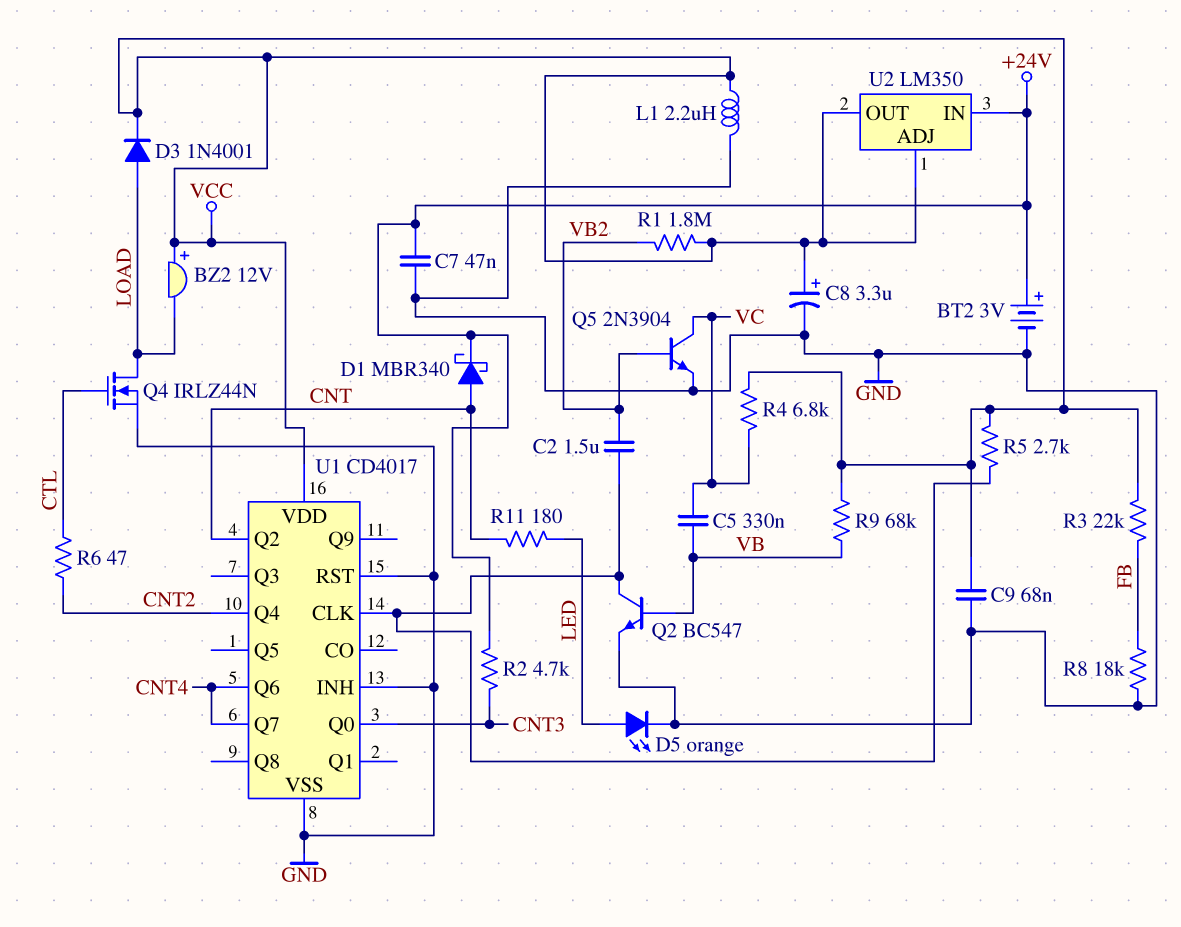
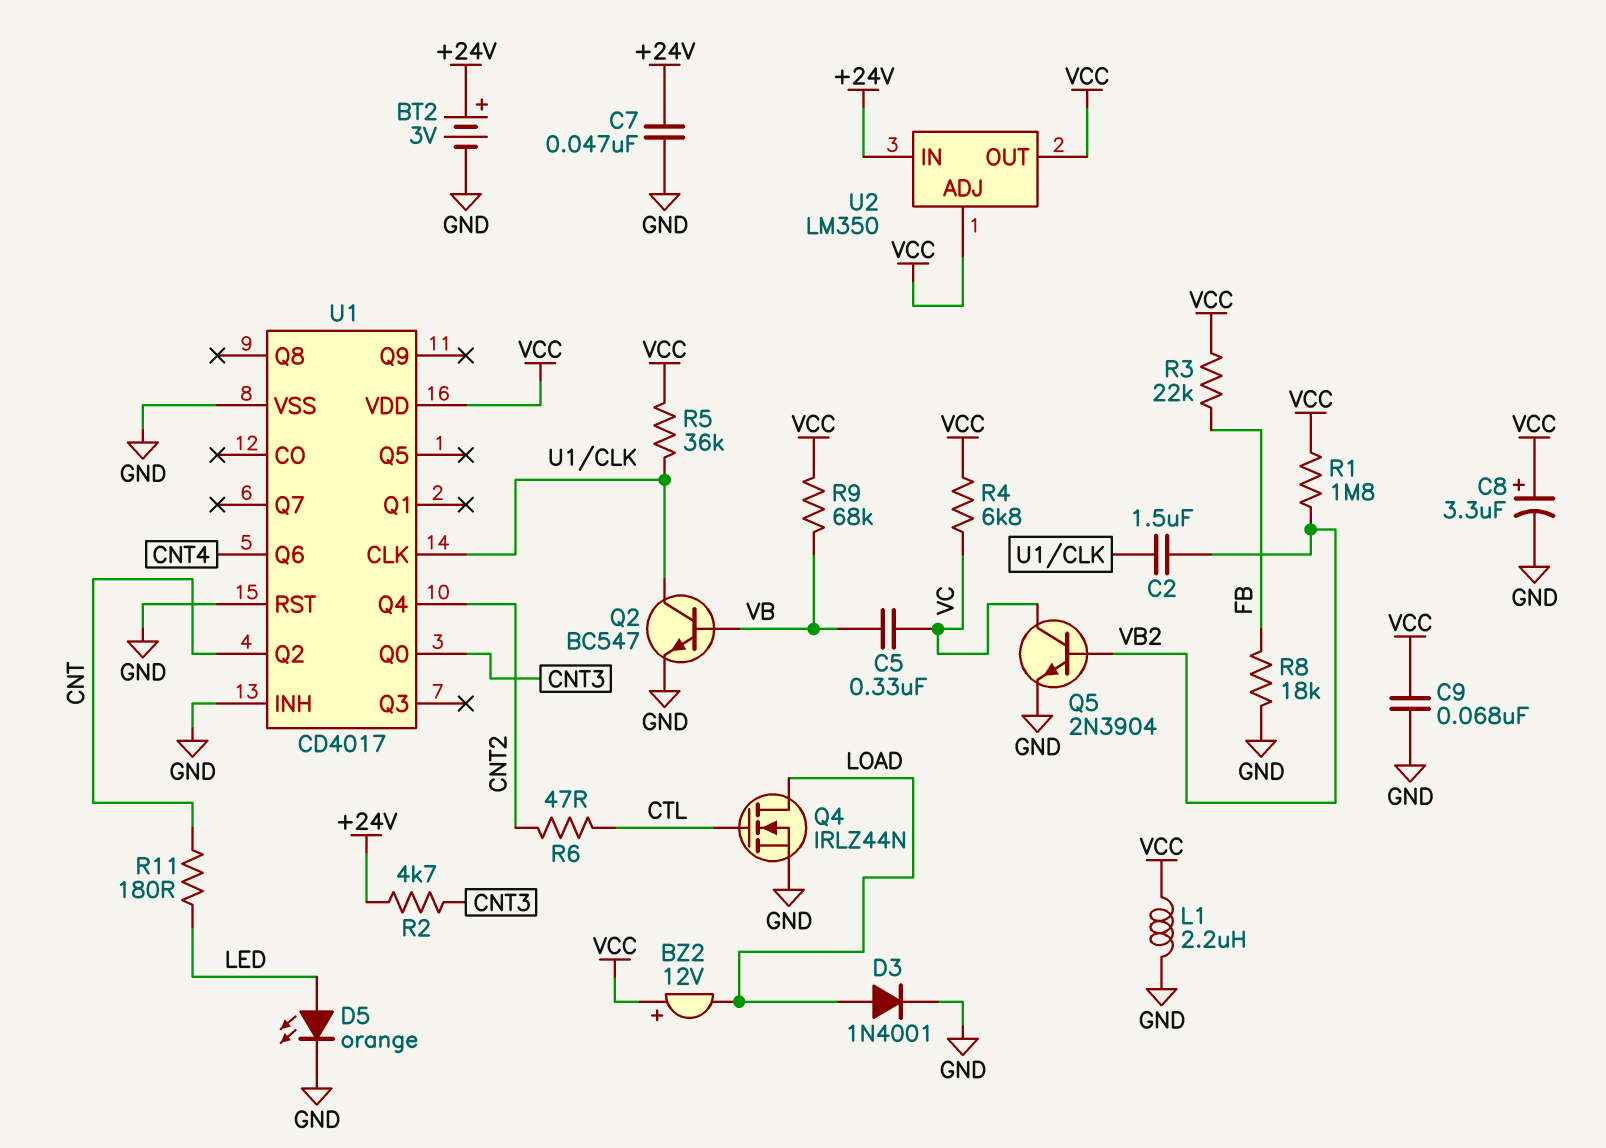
D1: schottky MBR340 (A CNT, K +24V) -> none
D3: diode 1N4001 (A LOAD, K VCC) -> diode 1N4001 (A LOAD, K GND)
R5: 2.7k (U1/CLK, VCC) -> 36k (U1/CLK, VCC)
U1 pin Q7: CNT4 -> none

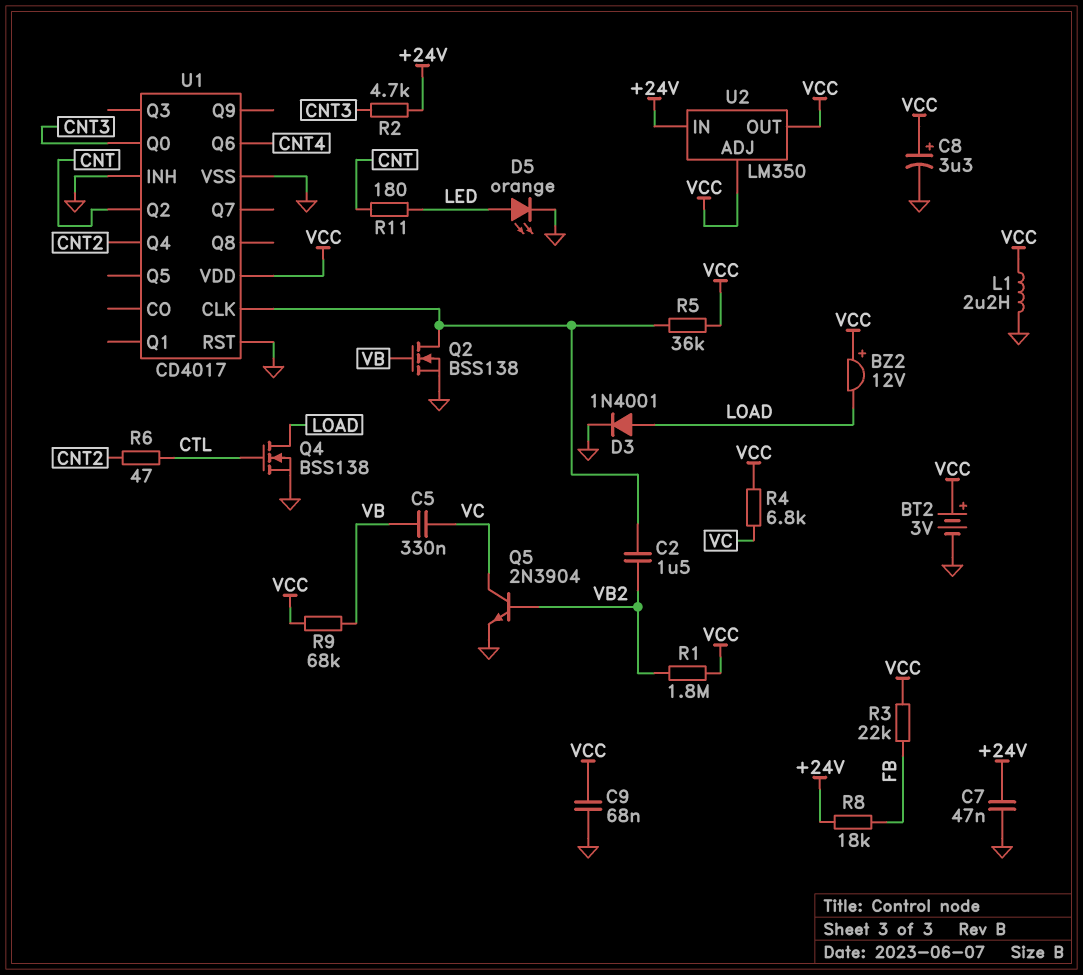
BT2: 3V (plus +24V, minus GND) -> 3V (plus VCC, minus GND)
Q2: NPN BC547 (B VB, C U1/CLK, E GND) -> NMOS BSS138 (G VB, D U1/CLK, S GND)
Q4: NMOS IRLZ44N (G CTL, D LOAD, S GND) -> NMOS BSS138 (G CTL, D LOAD, S GND)
R8: 18k (FB, GND) -> 18k (+24V, FB)

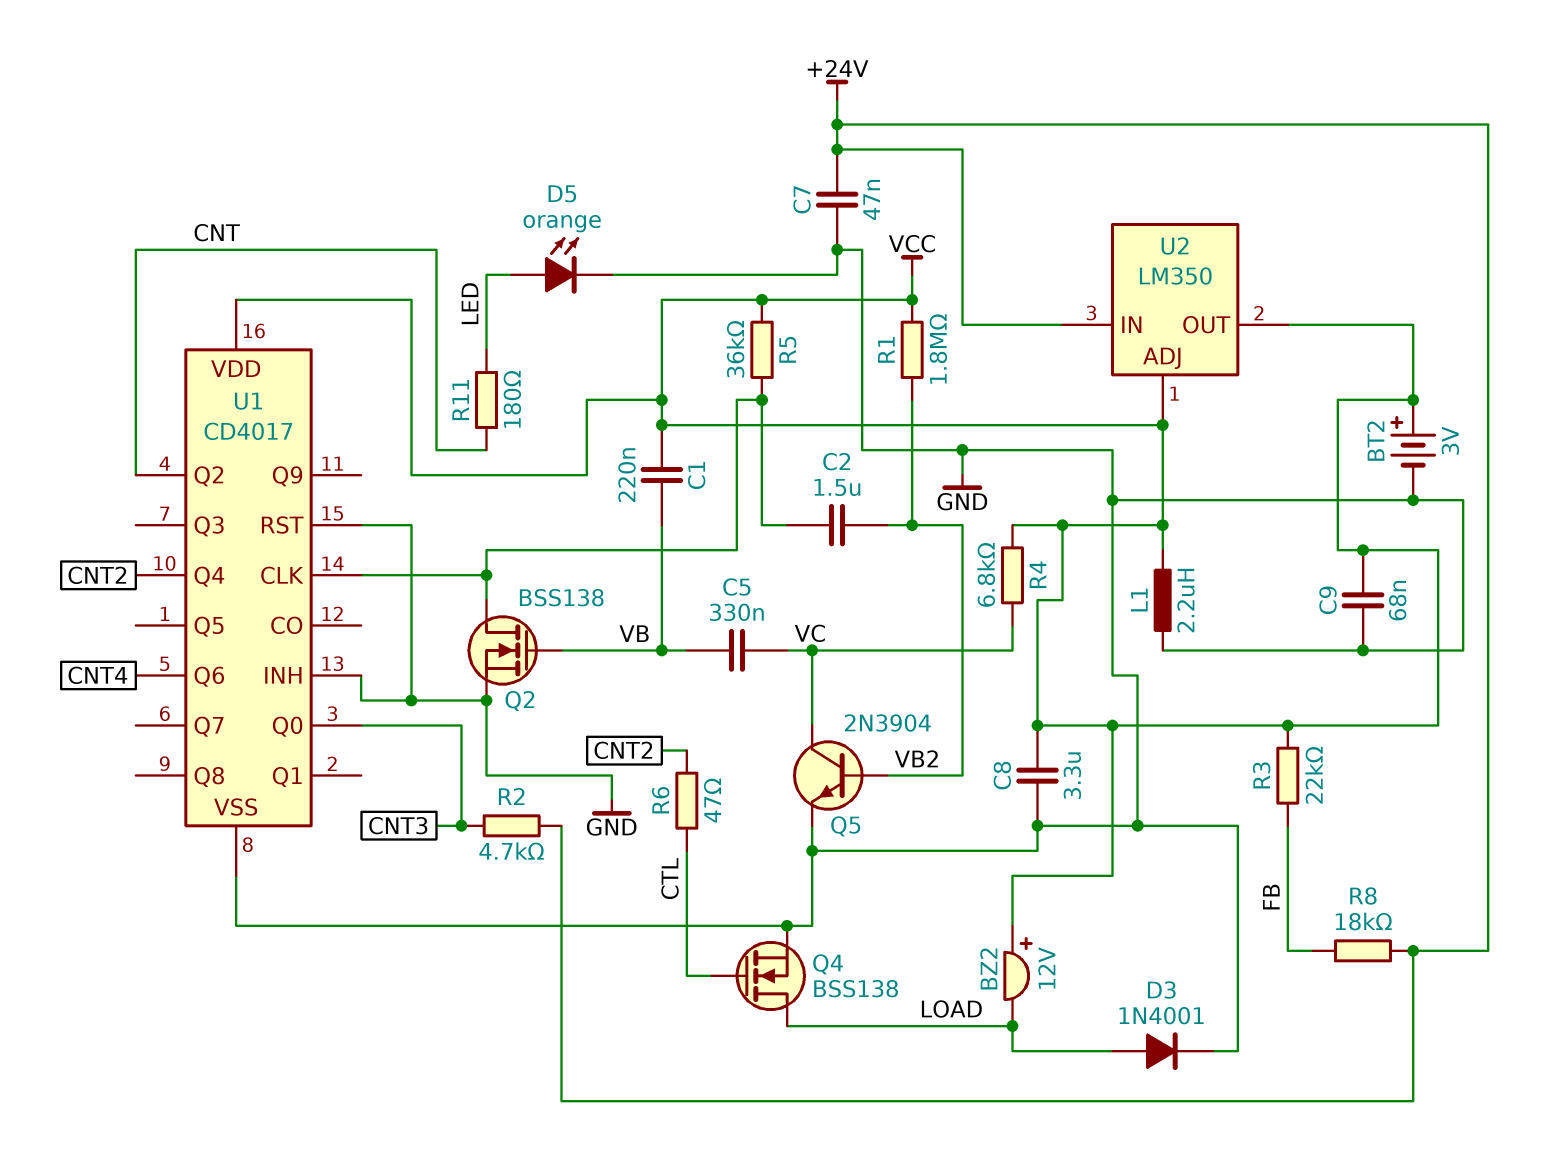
C1: none -> 220nF (VB, VCC)
C8: 3.3uF (plus VCC, minus GND) -> 3.3uF (GND, VCC)
R9: 68k (VB, VCC) -> none

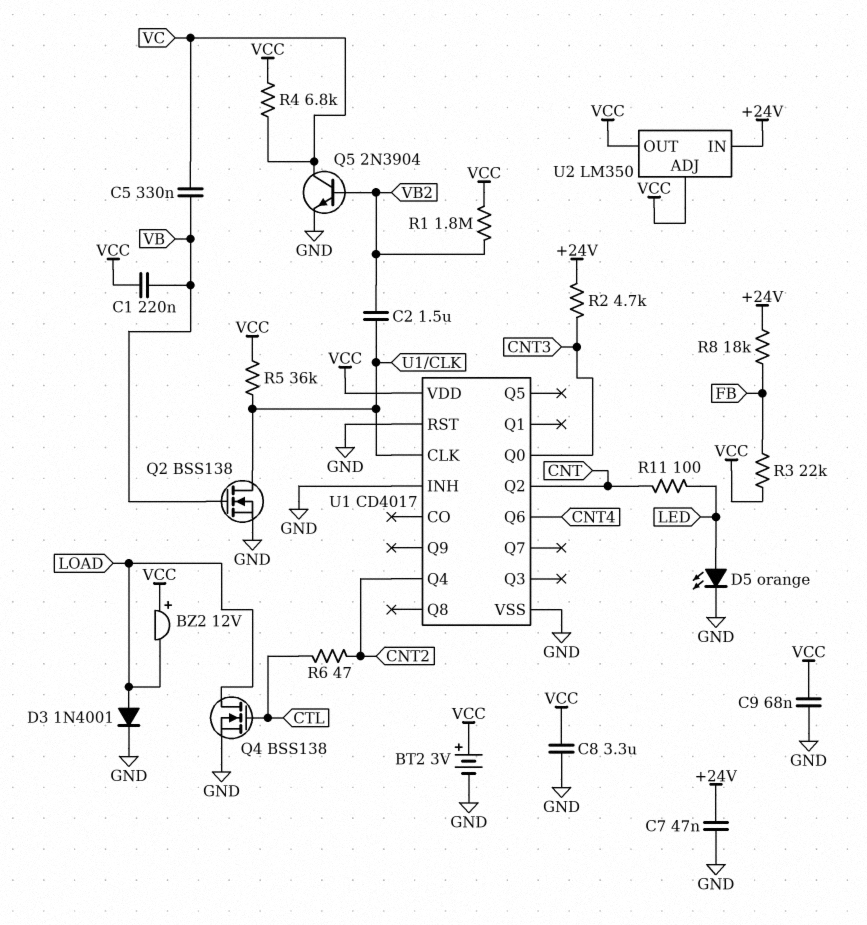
L1: 2.2uH (GND, VCC) -> none
R11: 180 (CNT, LED) -> 100 (CNT, LED)

